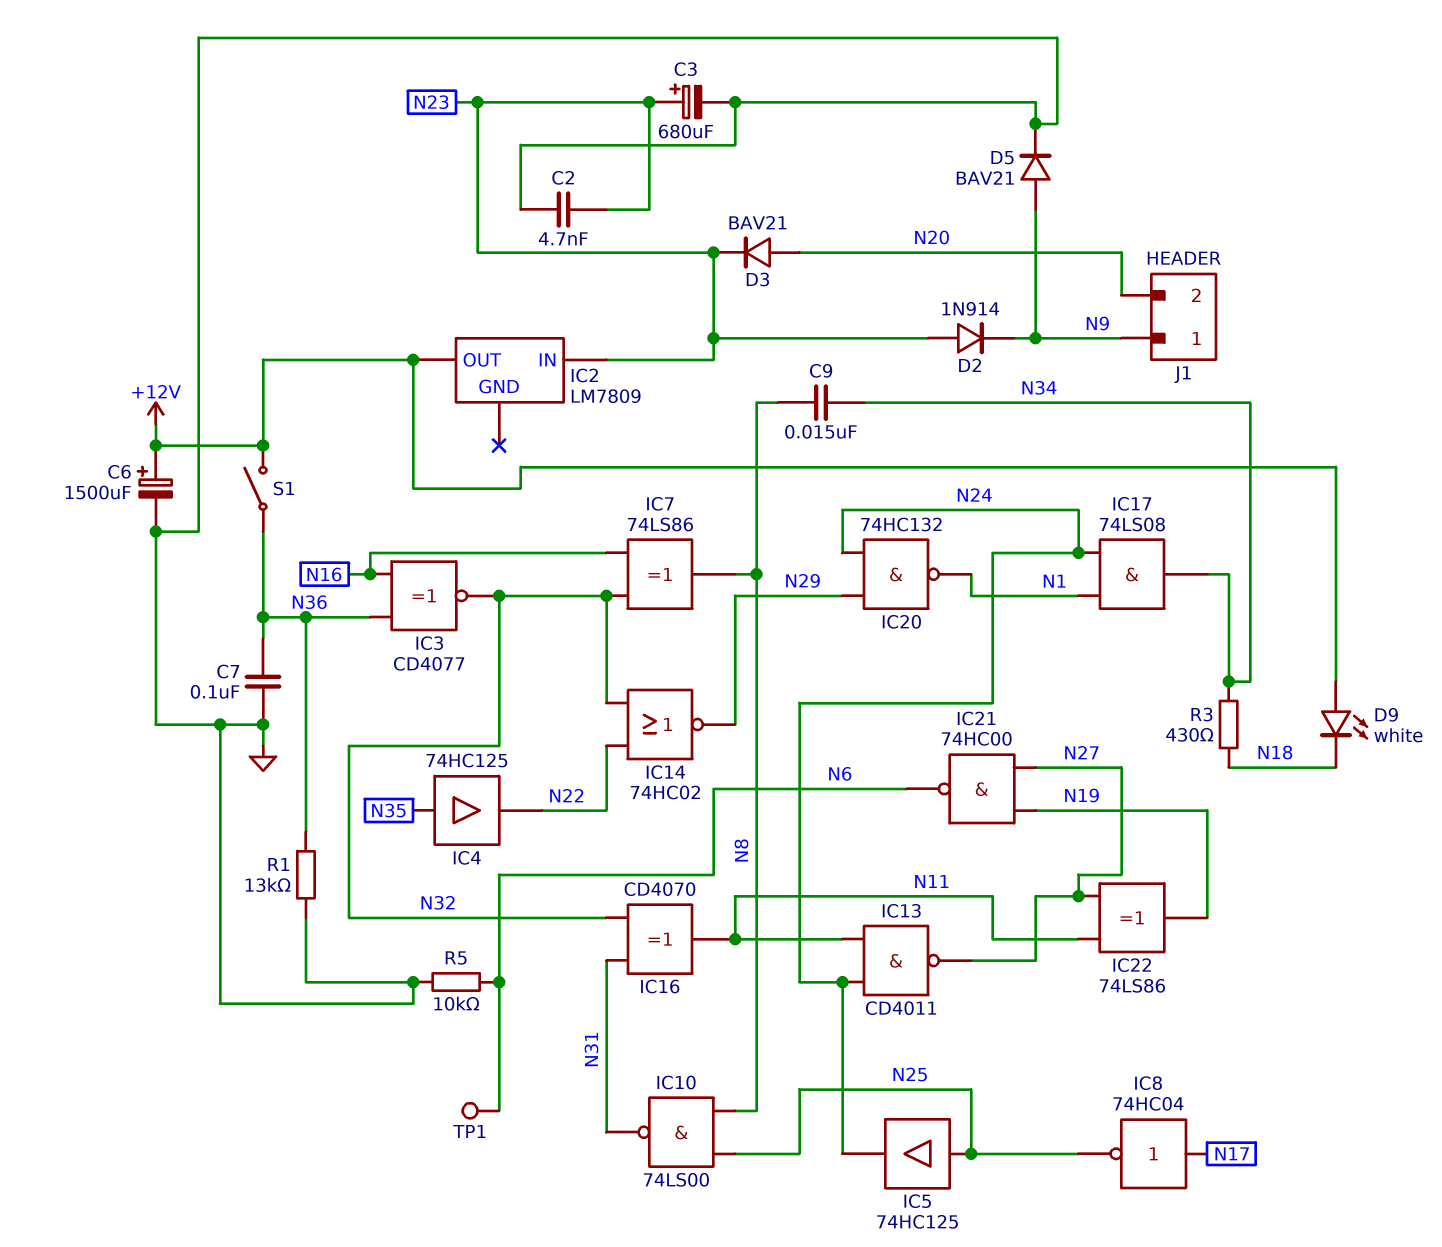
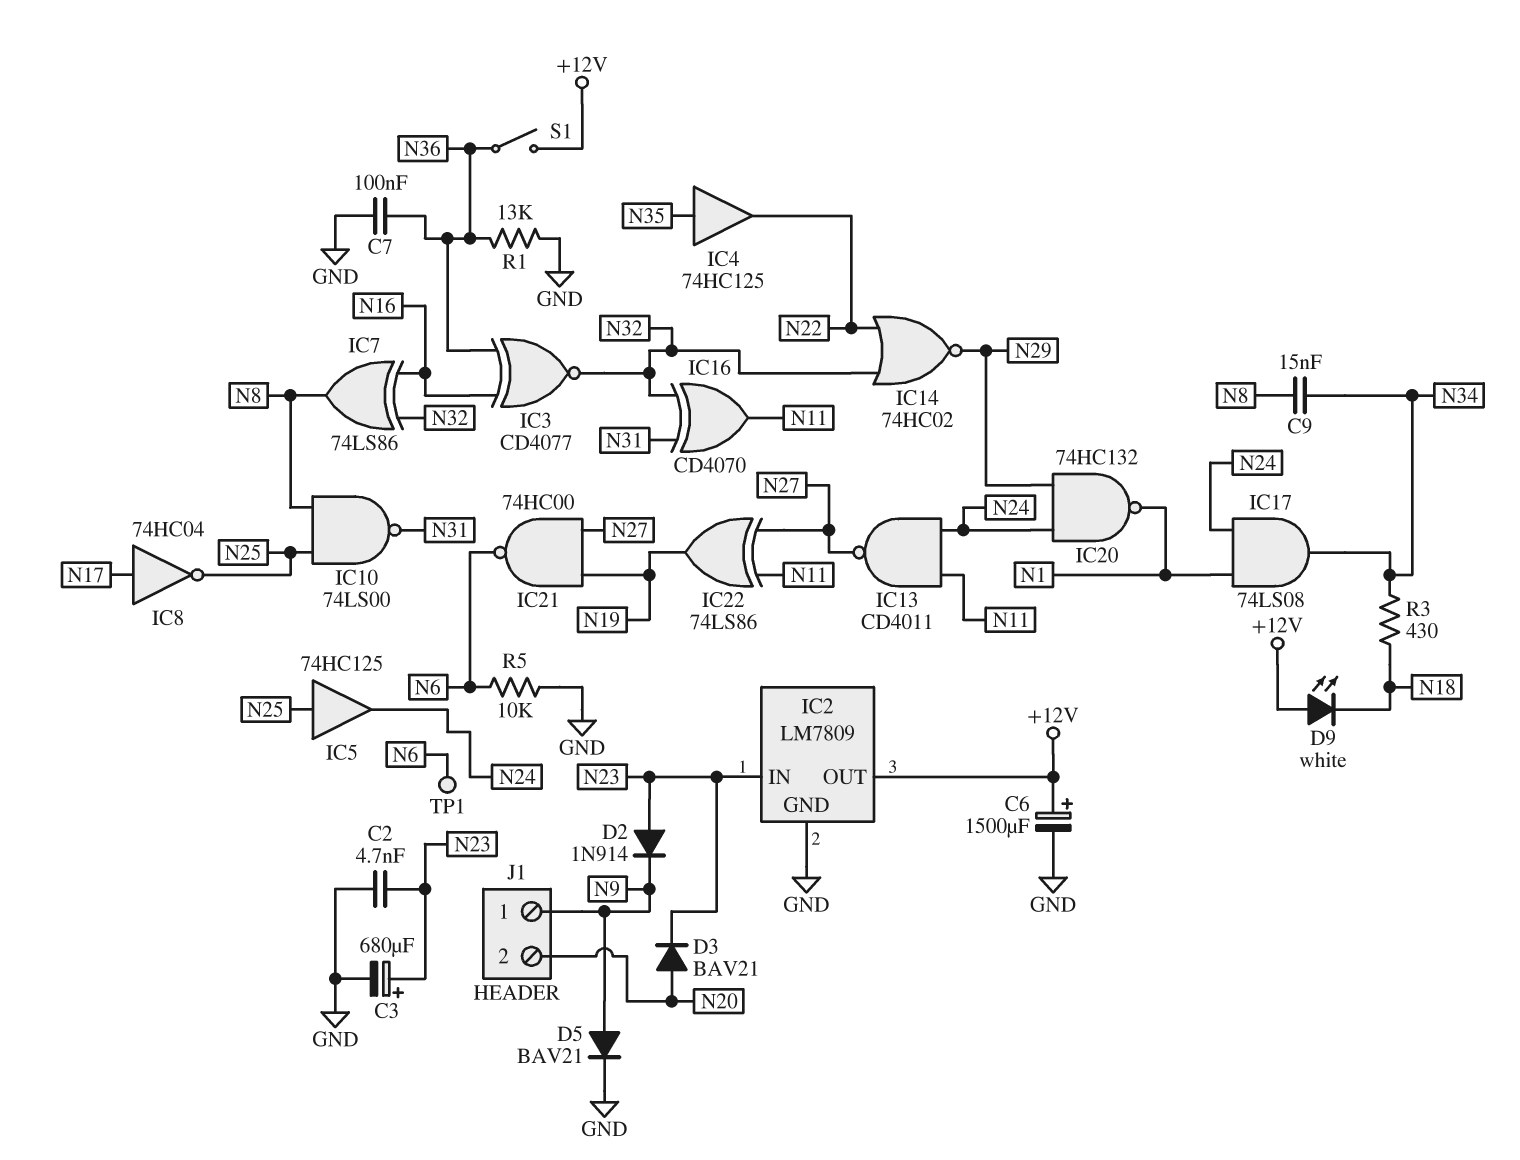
IC2 pin GND: none -> GND

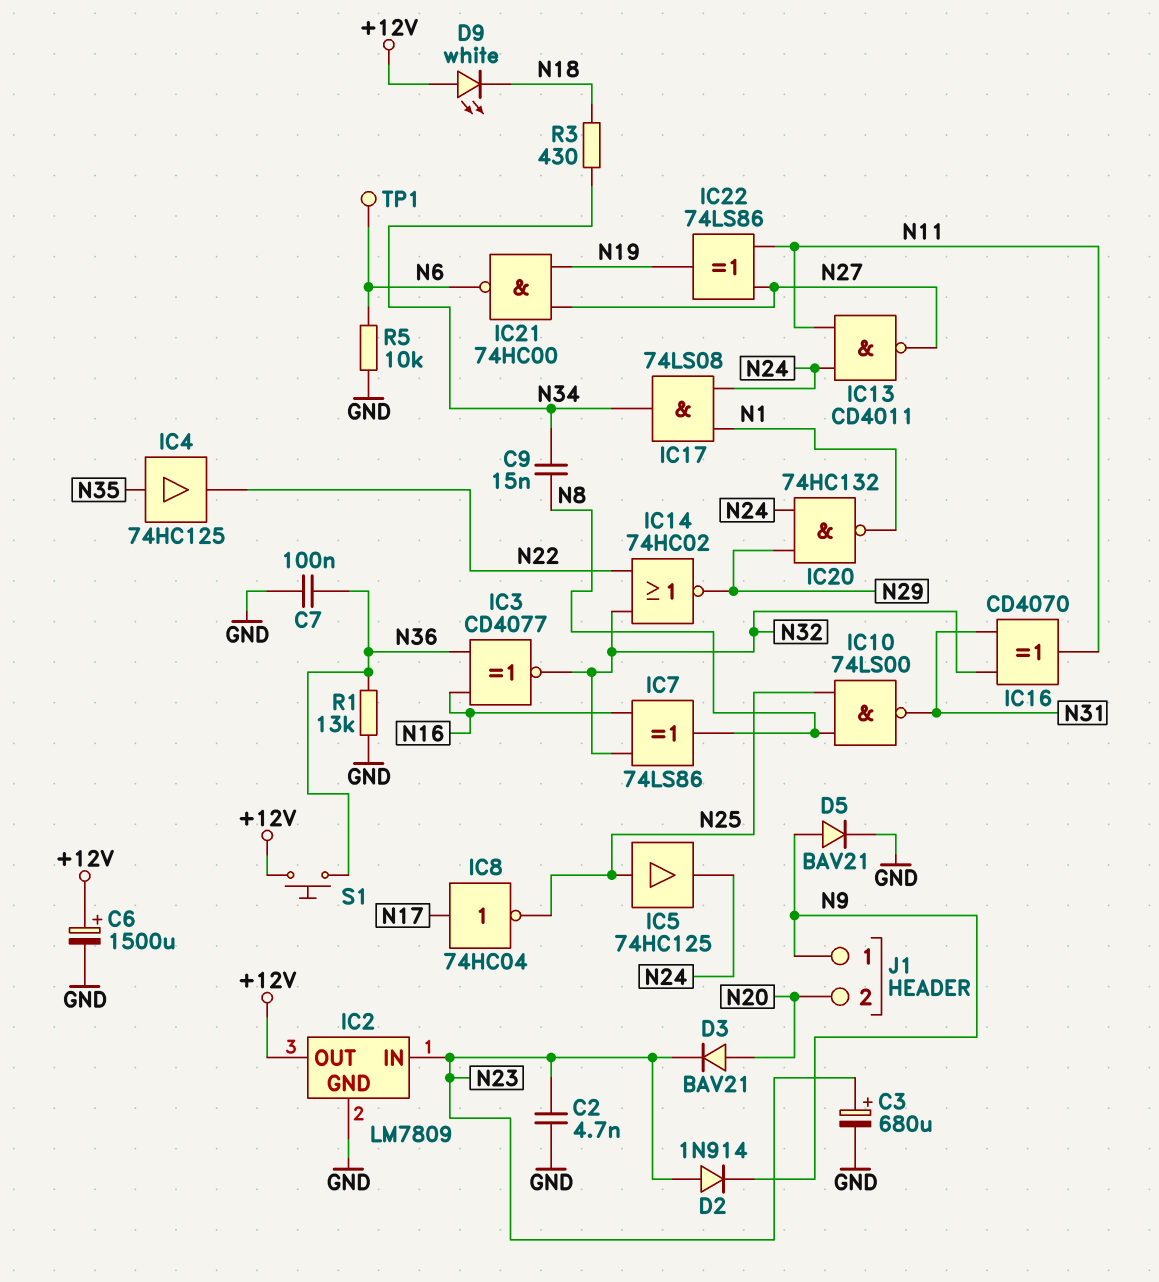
S1: switch (+12V, N36) -> button (+12V, N36)

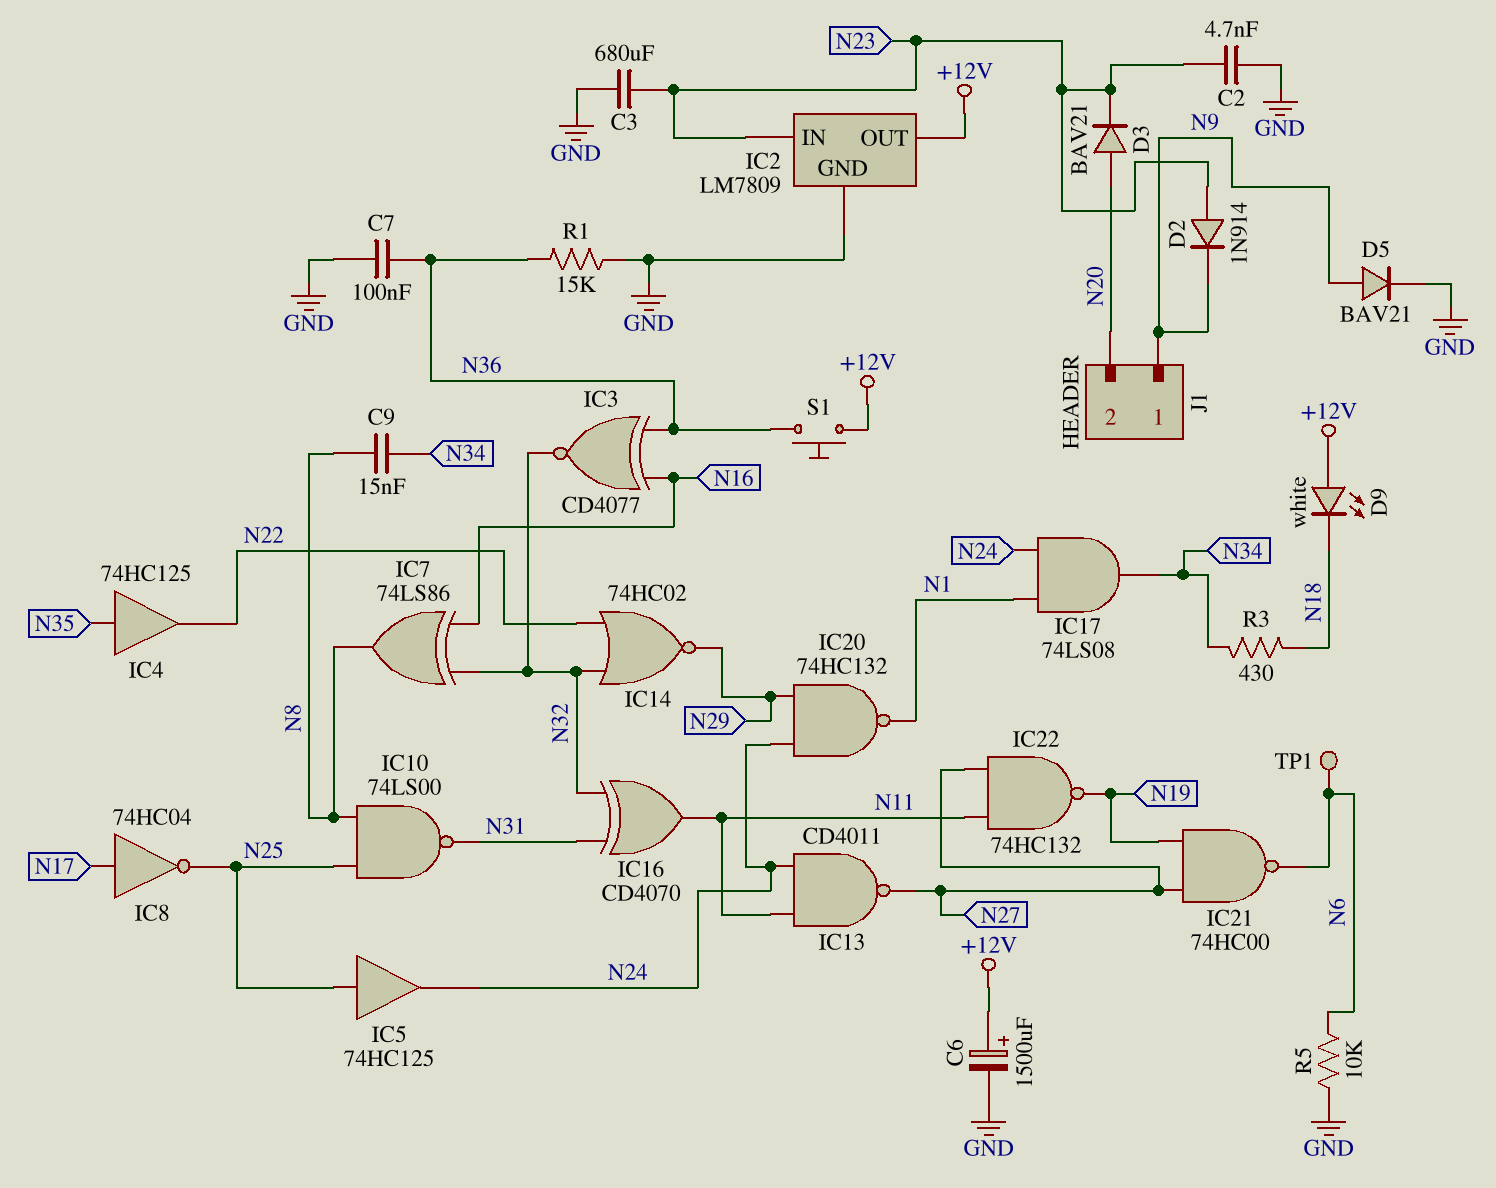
C3: 680uF (plus N23, minus GND) -> 680uF (GND, N23)
IC22: XOR 74LS86 (in N11, in N27, out N19) -> NAND 74HC132 (in N11, in N27, out N19)
R1: 13k (GND, N36) -> 15k (GND, N36)

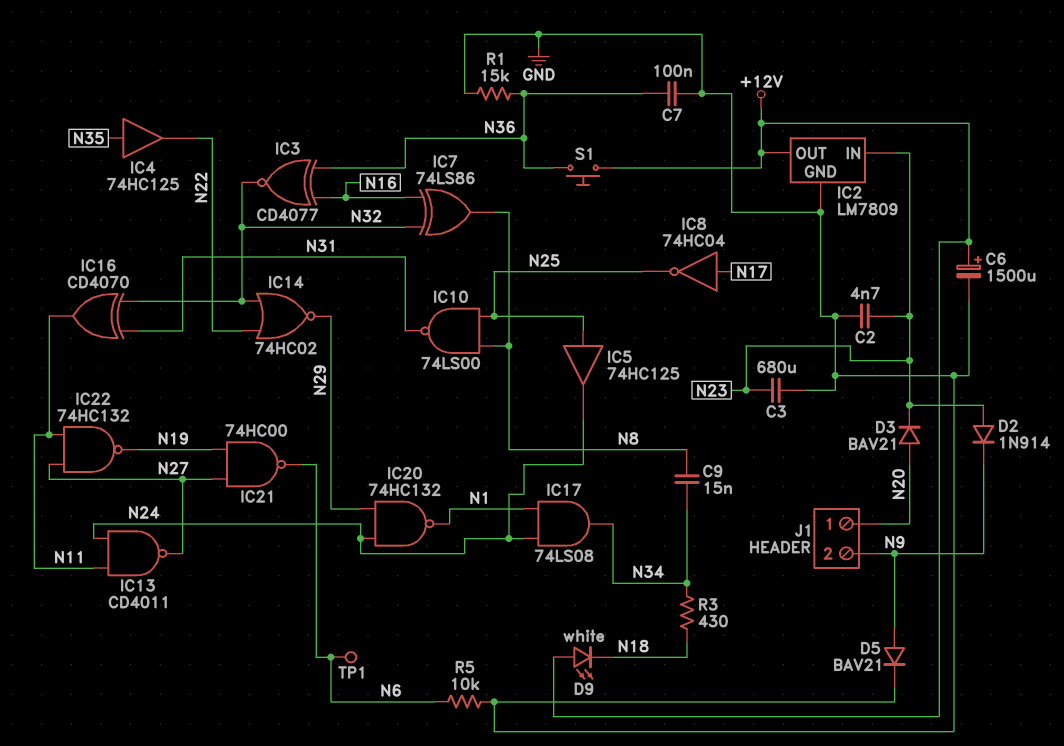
J1 pin 1: N9 -> N20
J1 pin 2: N20 -> N9

